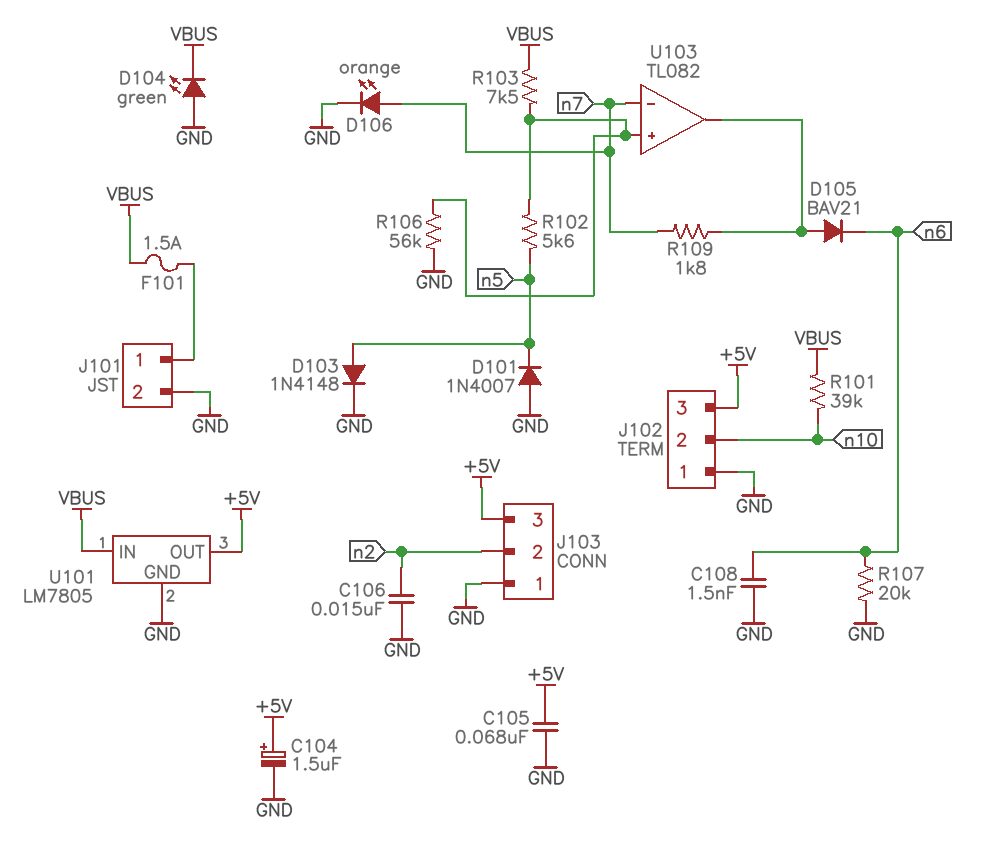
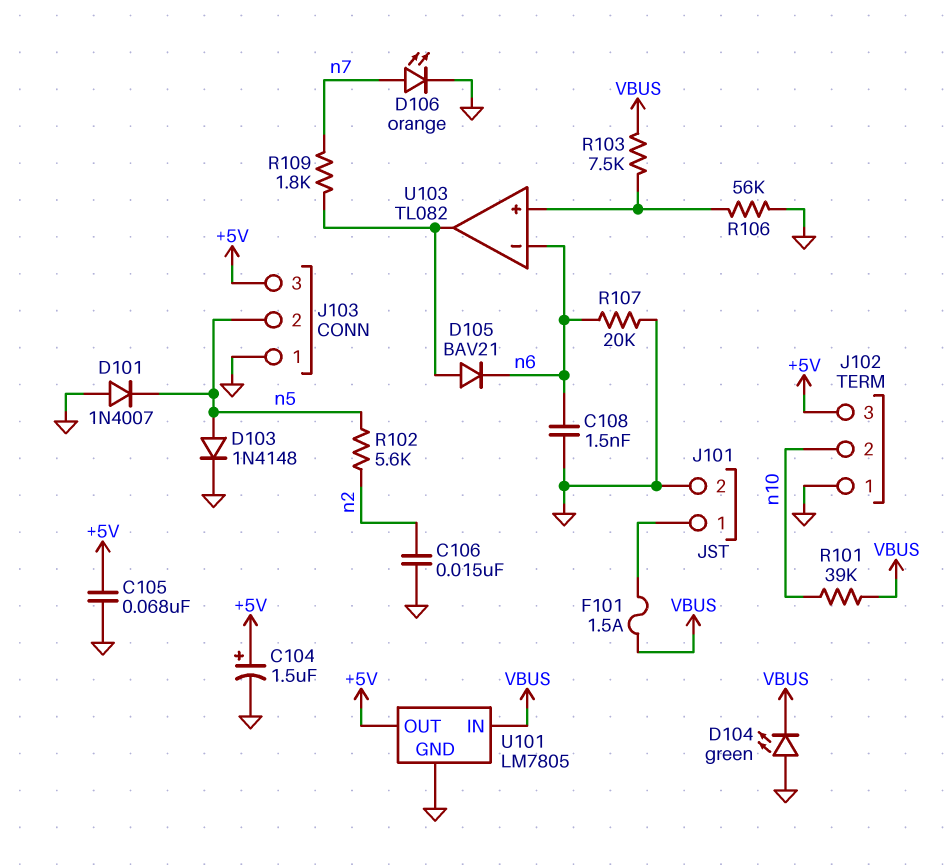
J103 pin 2: n2 -> n5
R102: 5.6k (U103/in+, n5) -> 5.6k (n2, n5)
U103 pin in-: n7 -> n6

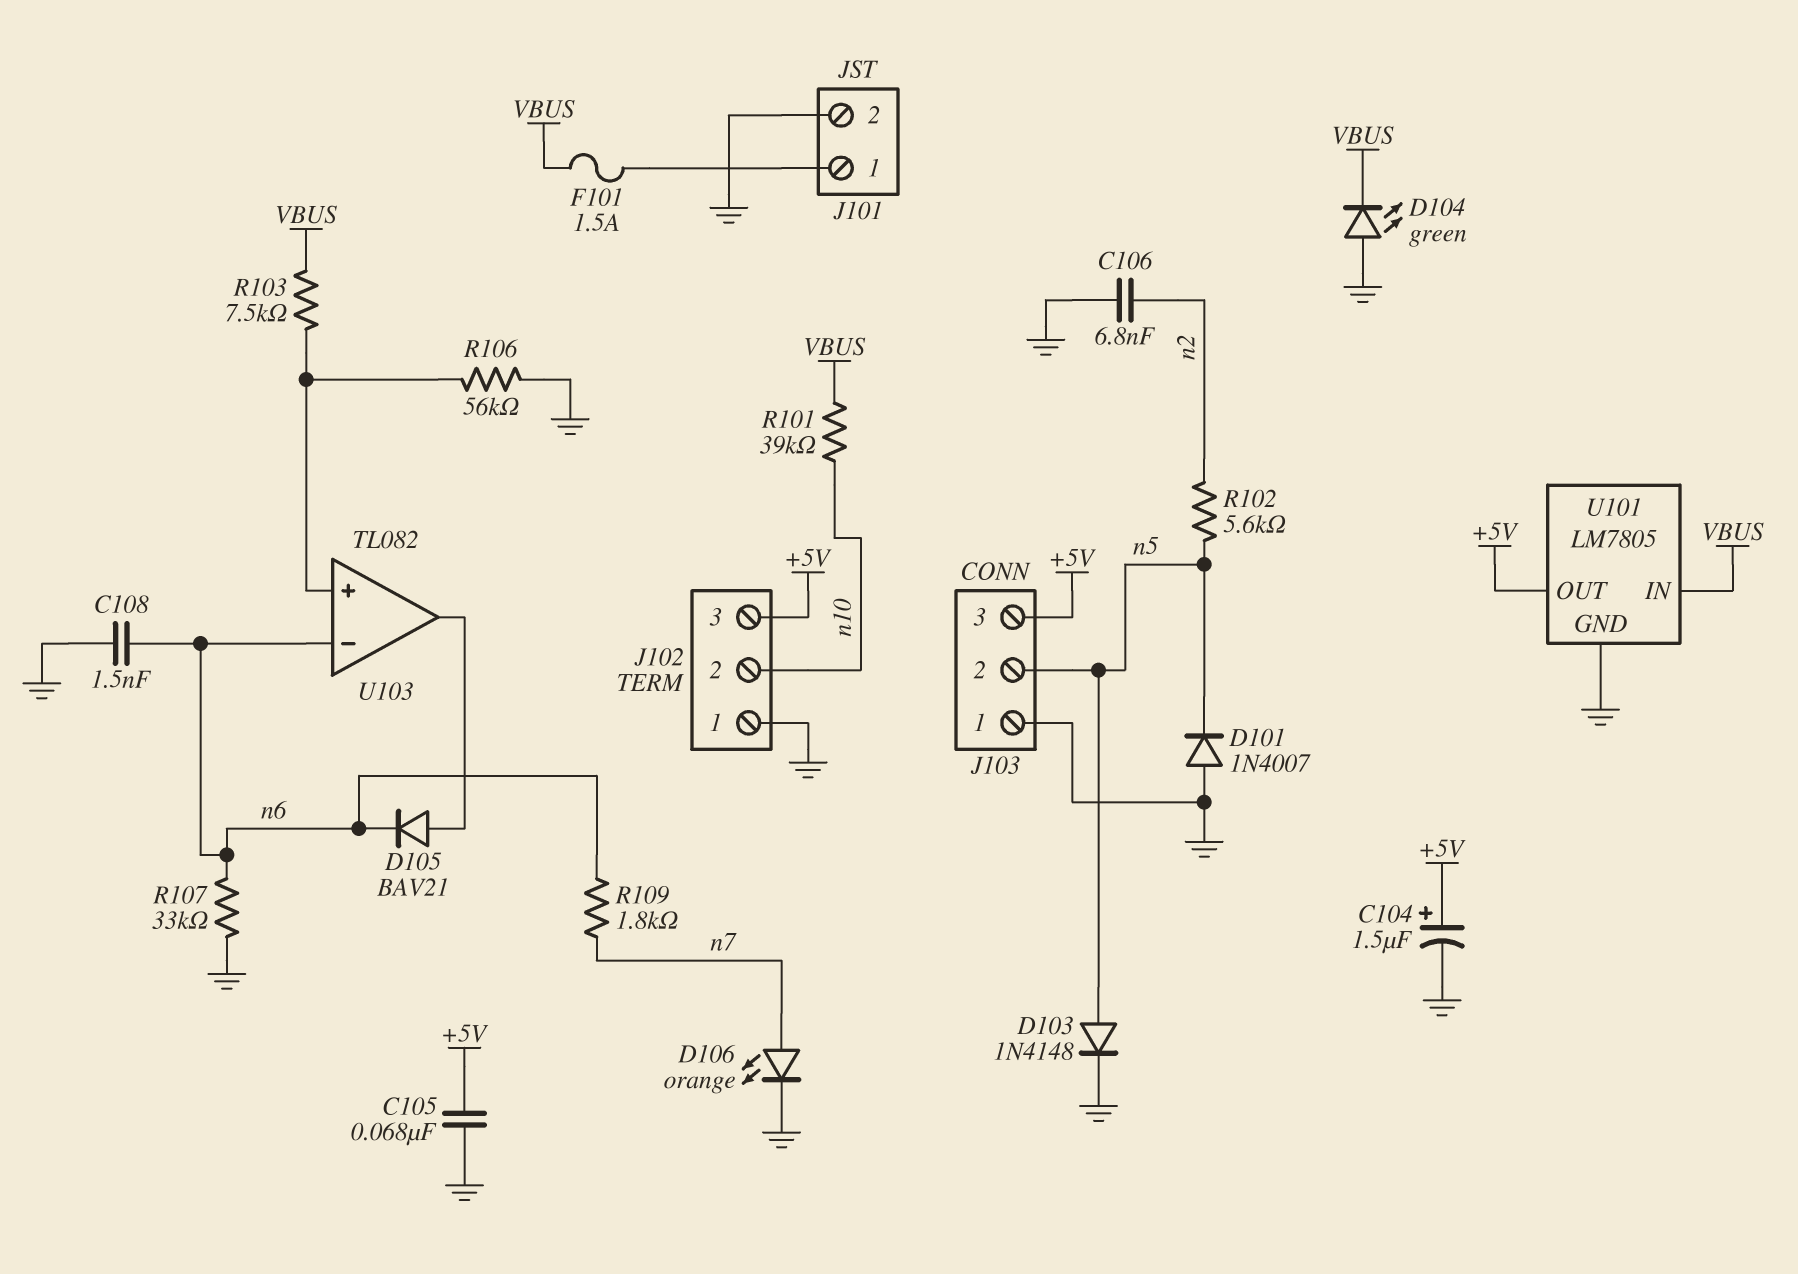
C106: 15nF (GND, n2) -> 6.8nF (GND, n2)
R107: 20k (GND, n6) -> 33k (GND, n6)
R109: 1.8k (U103/out, n7) -> 1.8k (n6, n7)

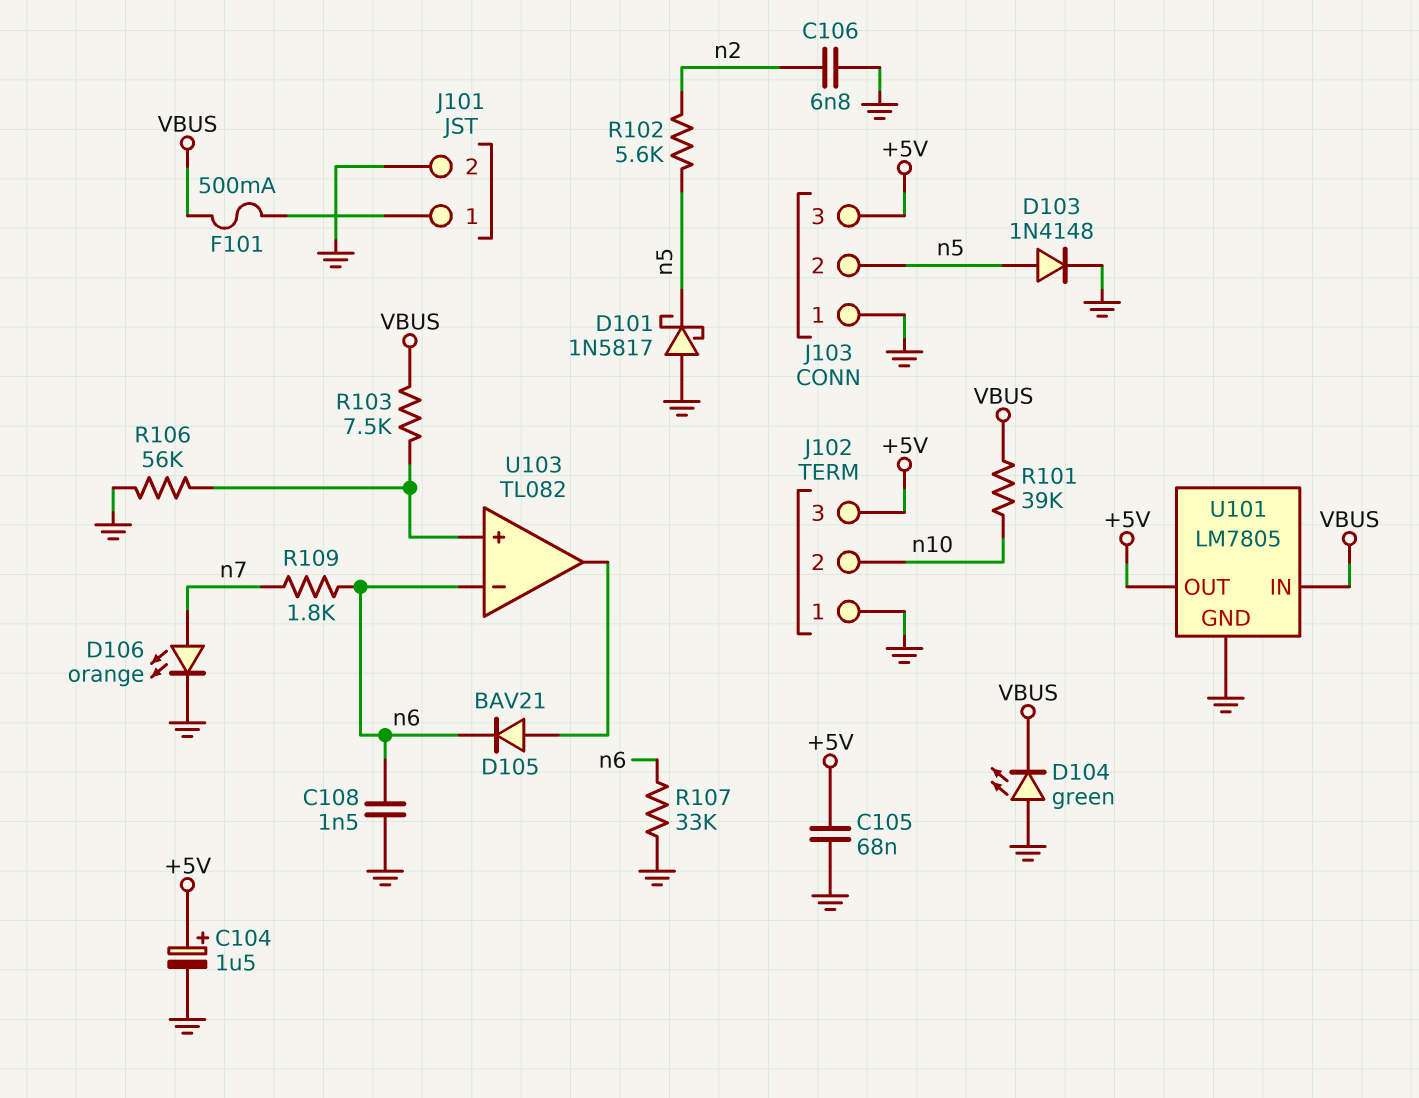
D101: diode 1N4007 (A GND, K n5) -> schottky 1N5817 (A GND, K n5)
F101: 1.5A (J101/1, VBUS) -> 500mA (J101/1, VBUS)

